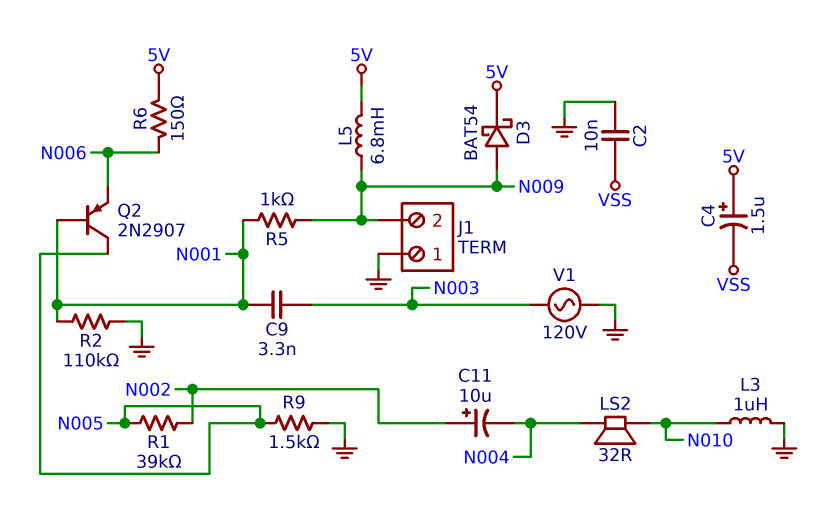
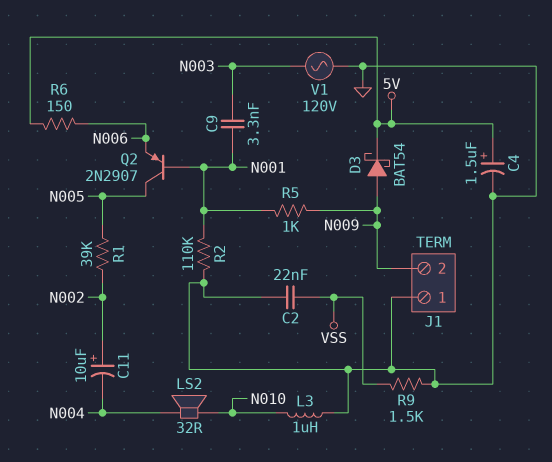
C2: 10nF (GND, VSS) -> 22nF (GND, VSS)
C4: 1.5uF (plus 5V, minus VSS) -> 1.5uF (plus 5V, minus GND)
L5: 6.8mH (5V, N009) -> none
R9: 1.5k (GND, N005) -> 1.5k (GND, VSS)

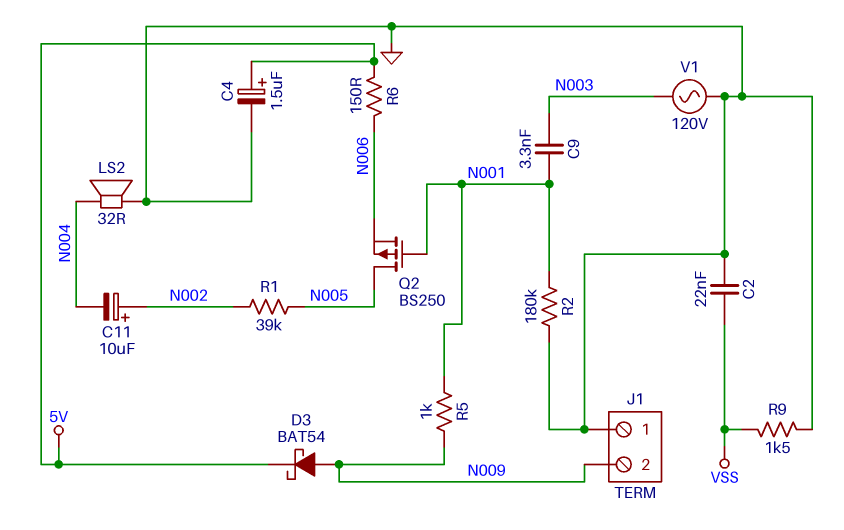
L3: 1uH (GND, N010) -> none
LS2: speaker 32R (N004, N010) -> speaker 32R (GND, N004)
Q2: PNP 2N2907 (B N001, C N005, E N006) -> PMOS BS250 (G N001, D N005, S N006)
R2: 110k (GND, N001) -> 180k (GND, N001)

